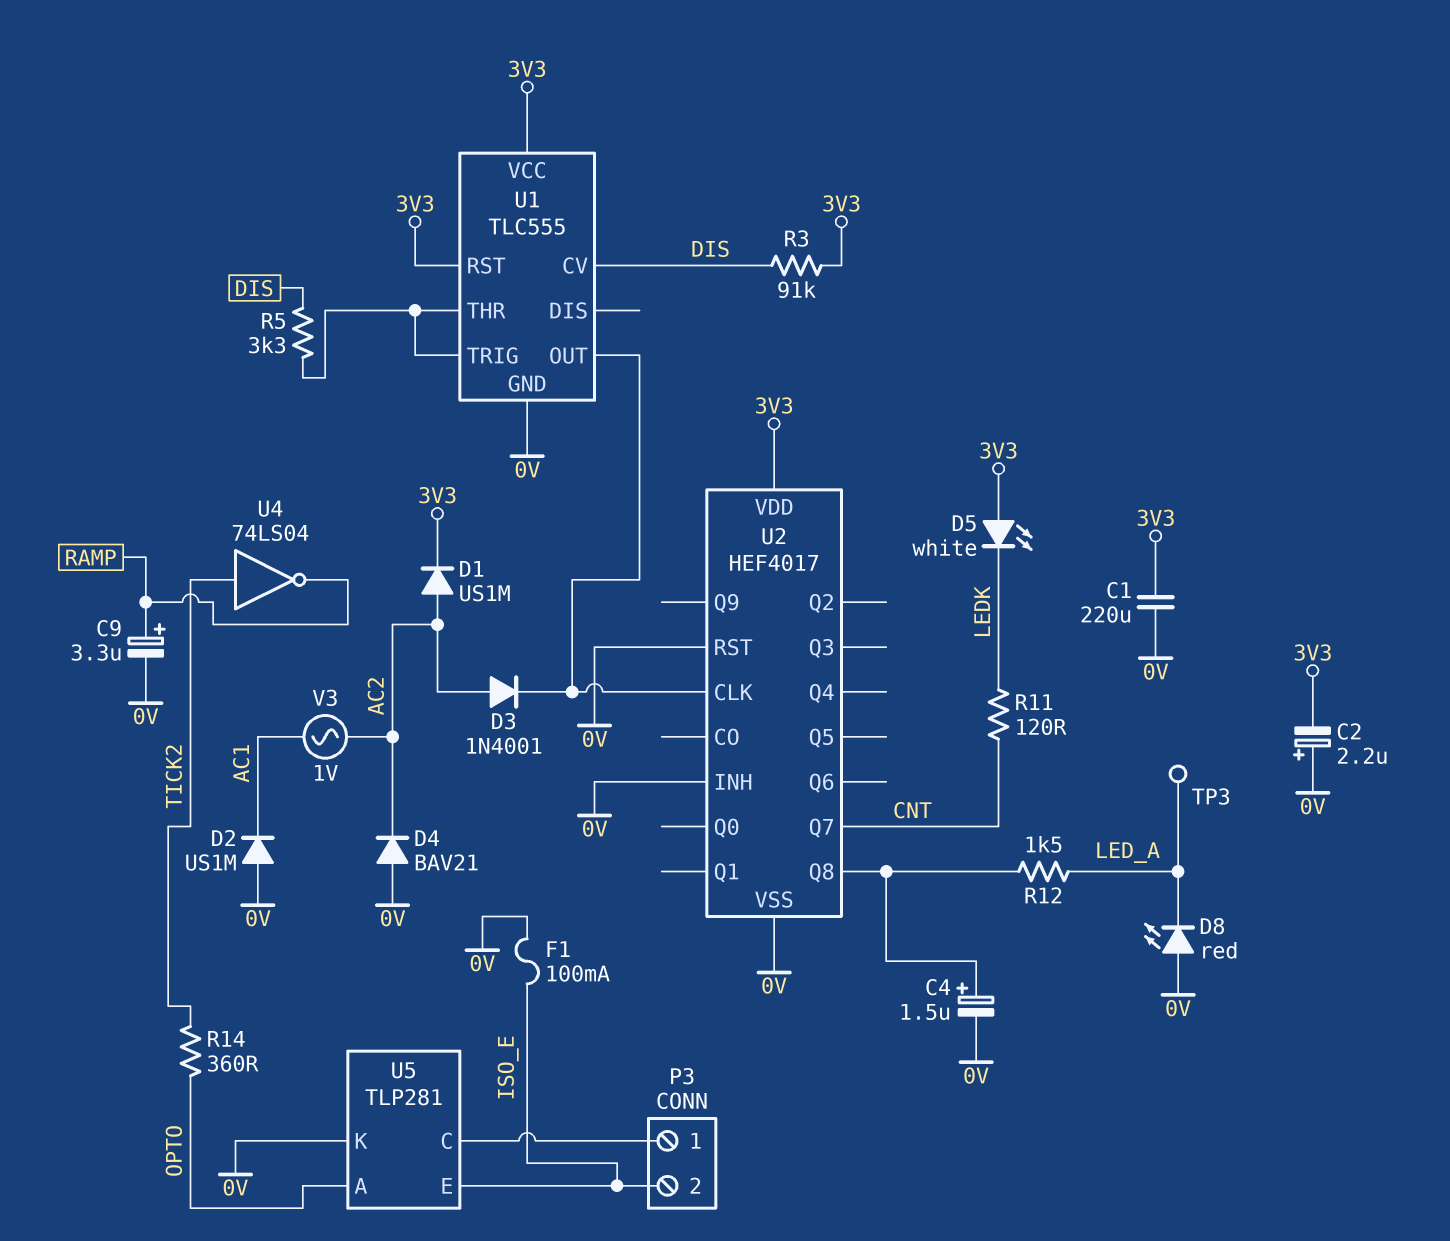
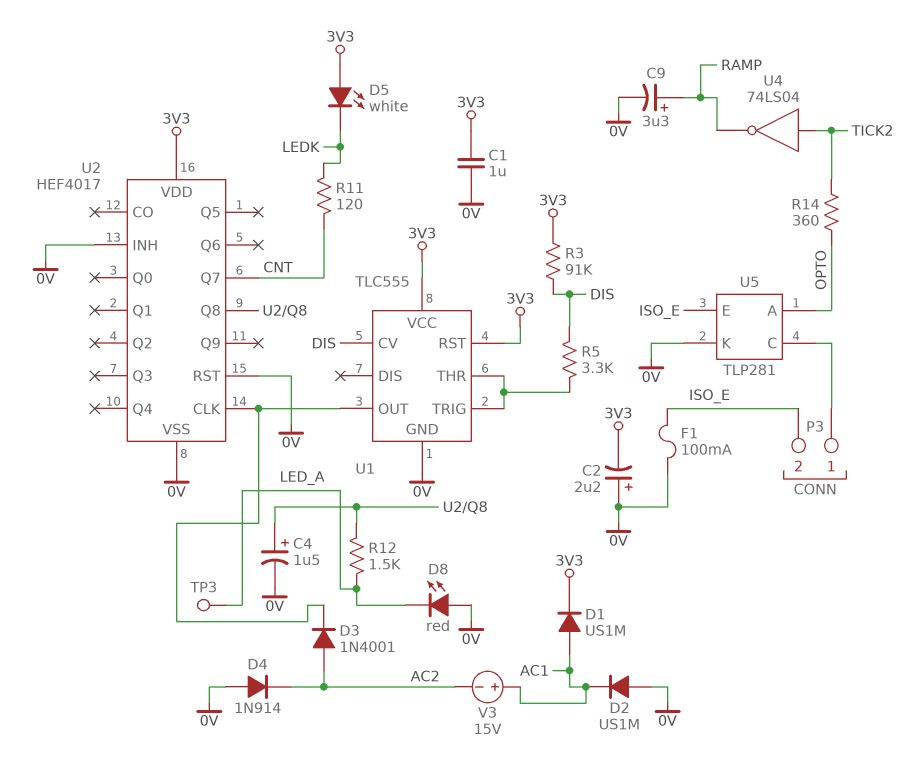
C1: 220uF (0V, 3V3) -> 1uF (0V, 3V3)
D1: diode US1M (A AC2, K 3V3) -> diode US1M (A AC1, K 3V3)
D4: diode BAV21 (A 0V, K AC2) -> diode 1N914 (A 0V, K AC2)
V3: AC 1V (AC1, AC2) -> 15V (plus AC1, minus AC2)

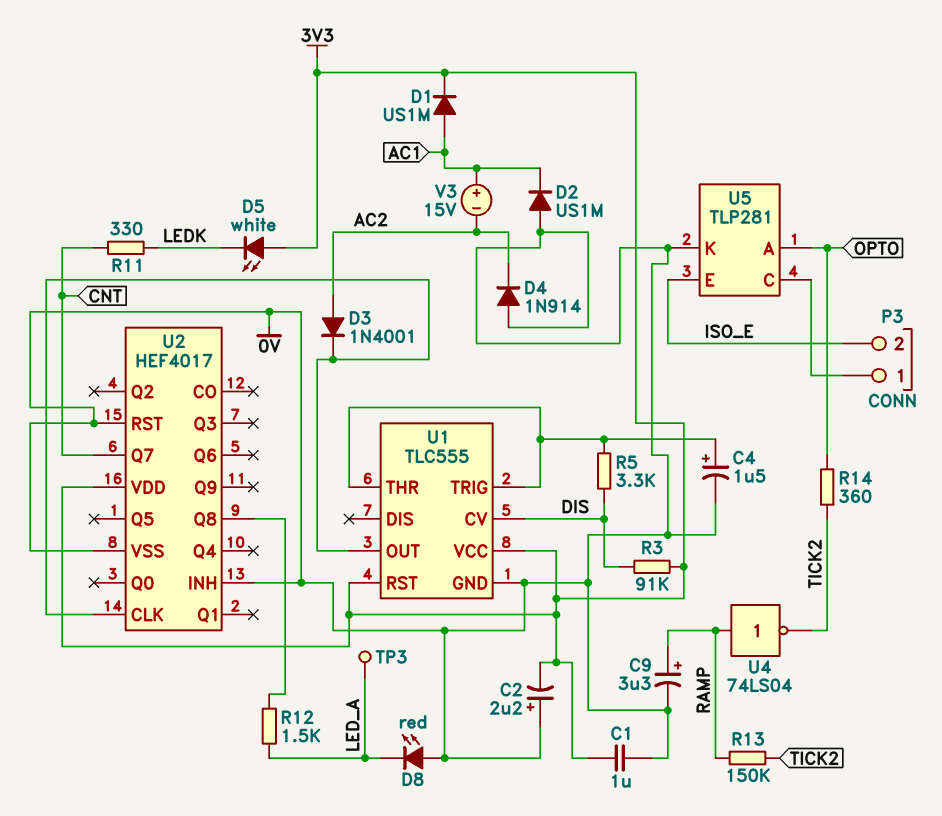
C4: 1.5uF (plus U2/Q8, minus 0V) -> 1.5uF (plus U1/THR, minus 0V)
F1: 100mA (0V, ISO_E) -> none
R11: 120 (CNT, LEDK) -> 330 (CNT, LEDK)
R13: none -> 150k (RAMP, TICK2)
U4: NOT 74LS04 (in TICK2, out RAMP) -> NOT 74LS04 (in RAMP, out TICK2)

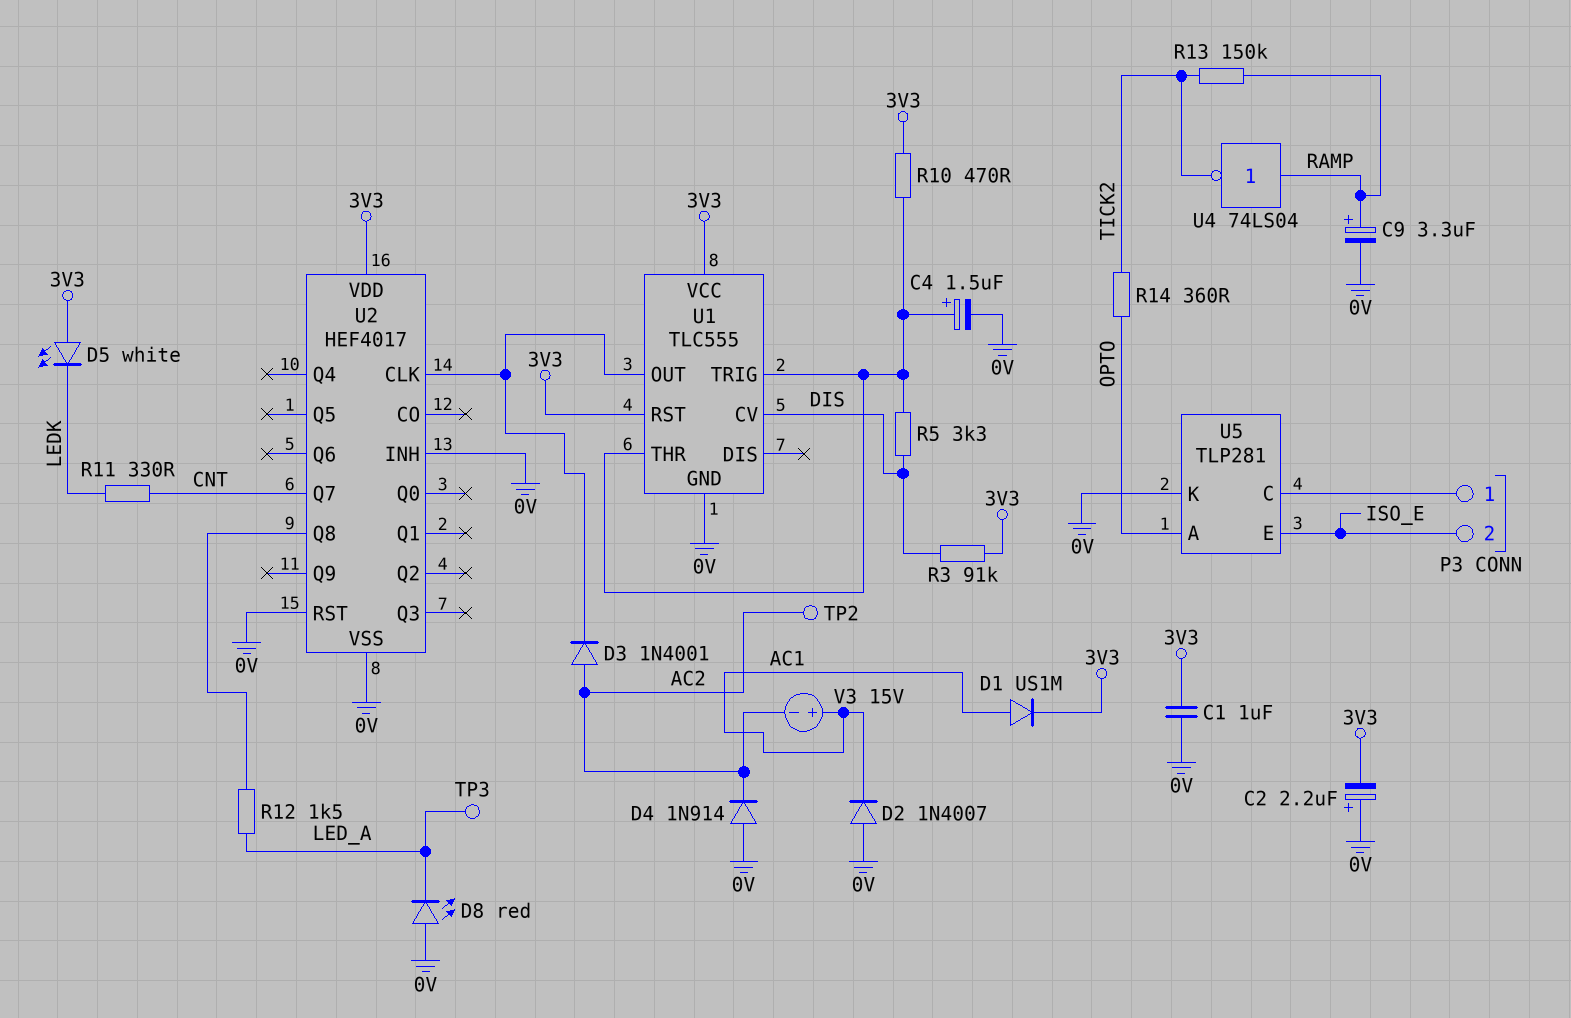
D2: diode US1M (A 0V, K AC1) -> diode 1N4007 (A 0V, K AC1)
R10: none -> 470 (3V3, U1/THR)
TP2: none -> test point (AC2)

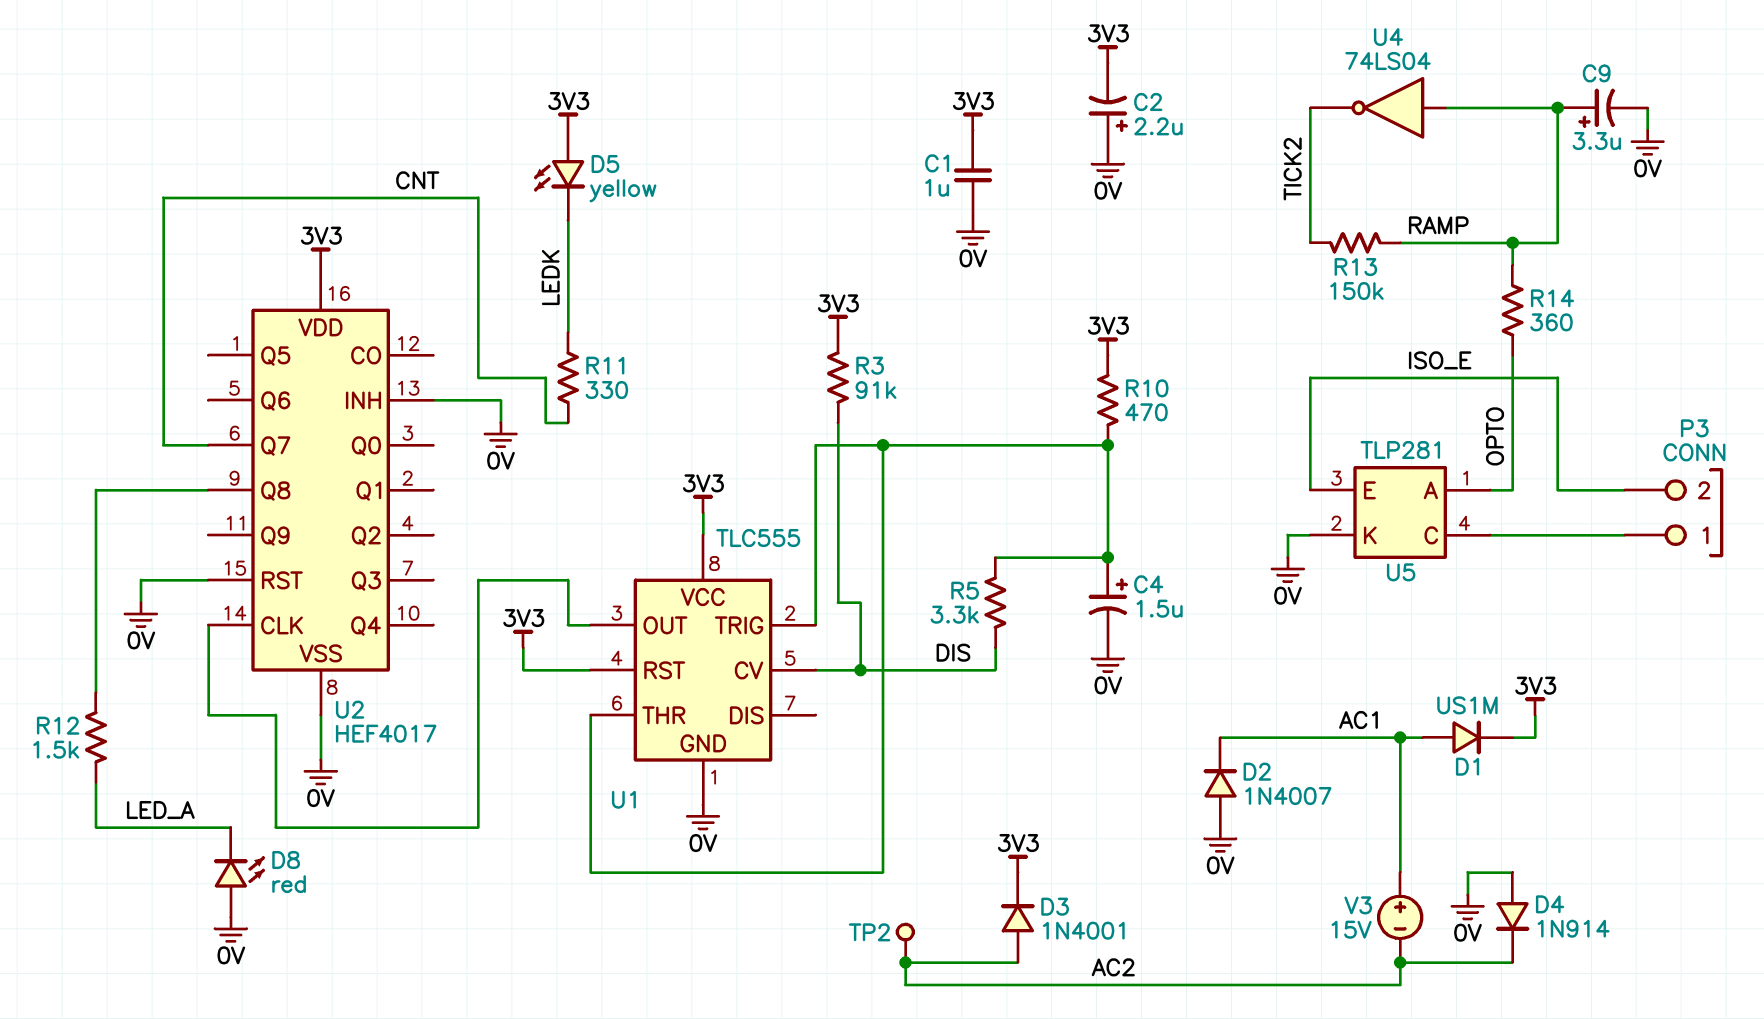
D3: diode 1N4001 (A AC2, K U1/OUT) -> diode 1N4001 (A AC2, K 3V3)
D5: LED white (A 3V3, K LEDK) -> LED yellow (A 3V3, K LEDK)
R14: 360 (OPTO, TICK2) -> 360 (OPTO, RAMP)
TP3: test point (LED_A) -> none

